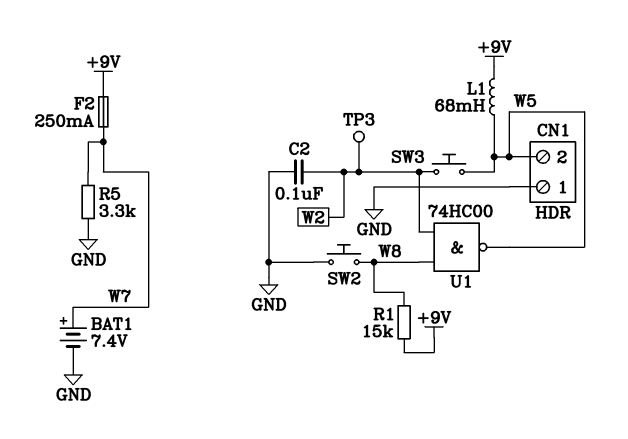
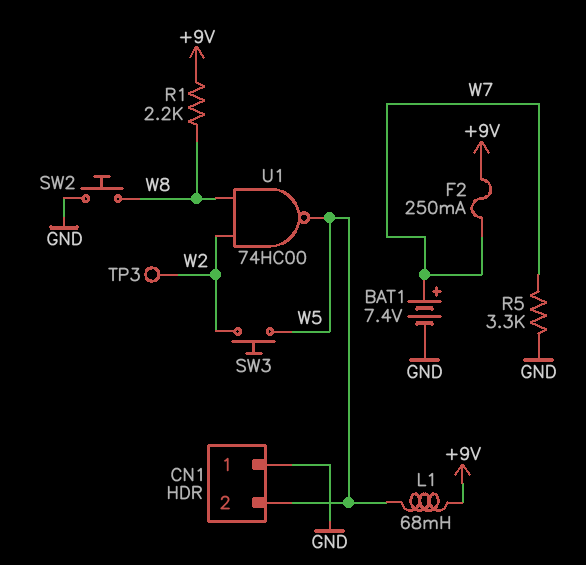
C2: 100nF (GND, W2) -> none
R1: 15k (+9V, W8) -> 2.2k (+9V, W8)

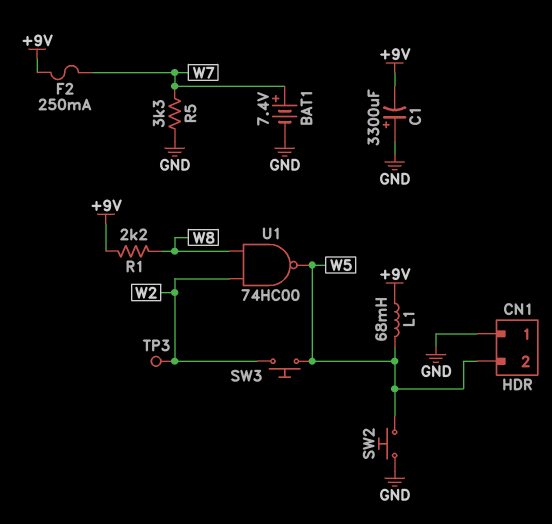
C1: none -> 3300uF (plus GND, minus +9V)
SW2: button (GND, W8) -> button (GND, W5)

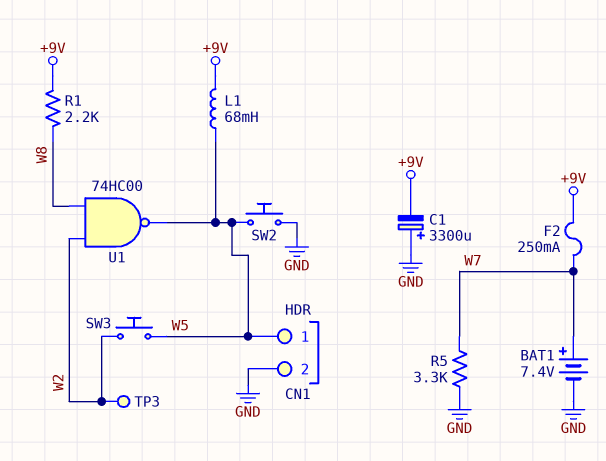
CN1 pin 1: GND -> W5
CN1 pin 2: W5 -> GND

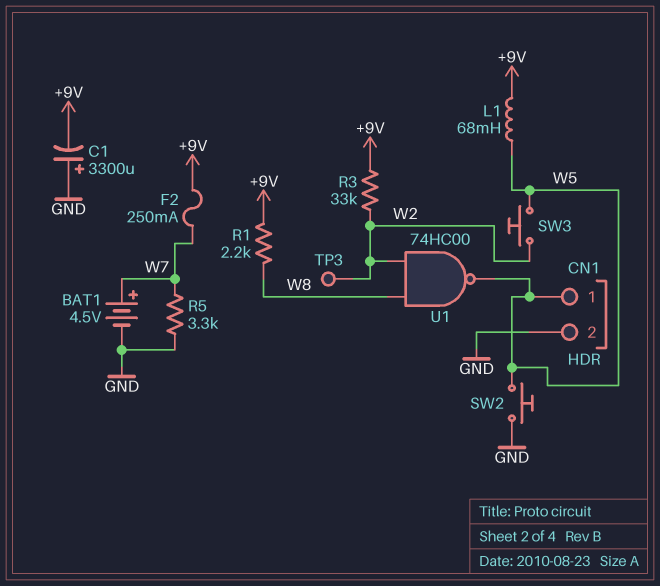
BAT1: 7.4V (plus W7, minus GND) -> 4.5V (plus W7, minus GND)
R3: none -> 33k (+9V, W2)

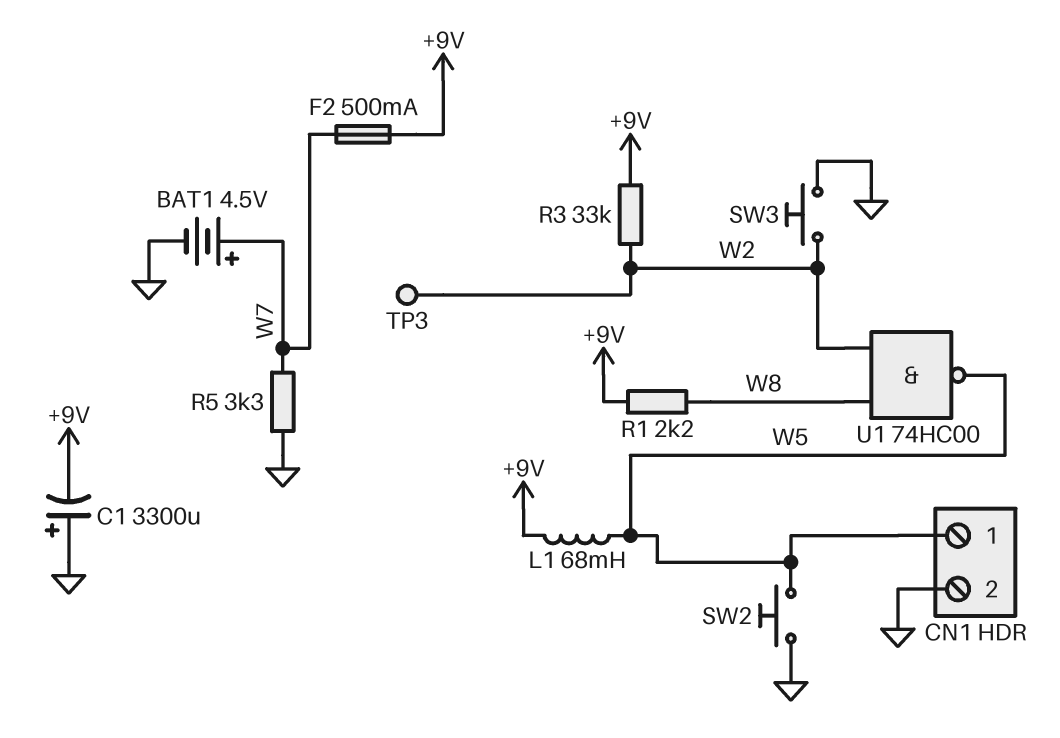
F2: 250mA (+9V, W7) -> 500mA (+9V, W7)
SW3: button (W2, W5) -> button (GND, W2)

